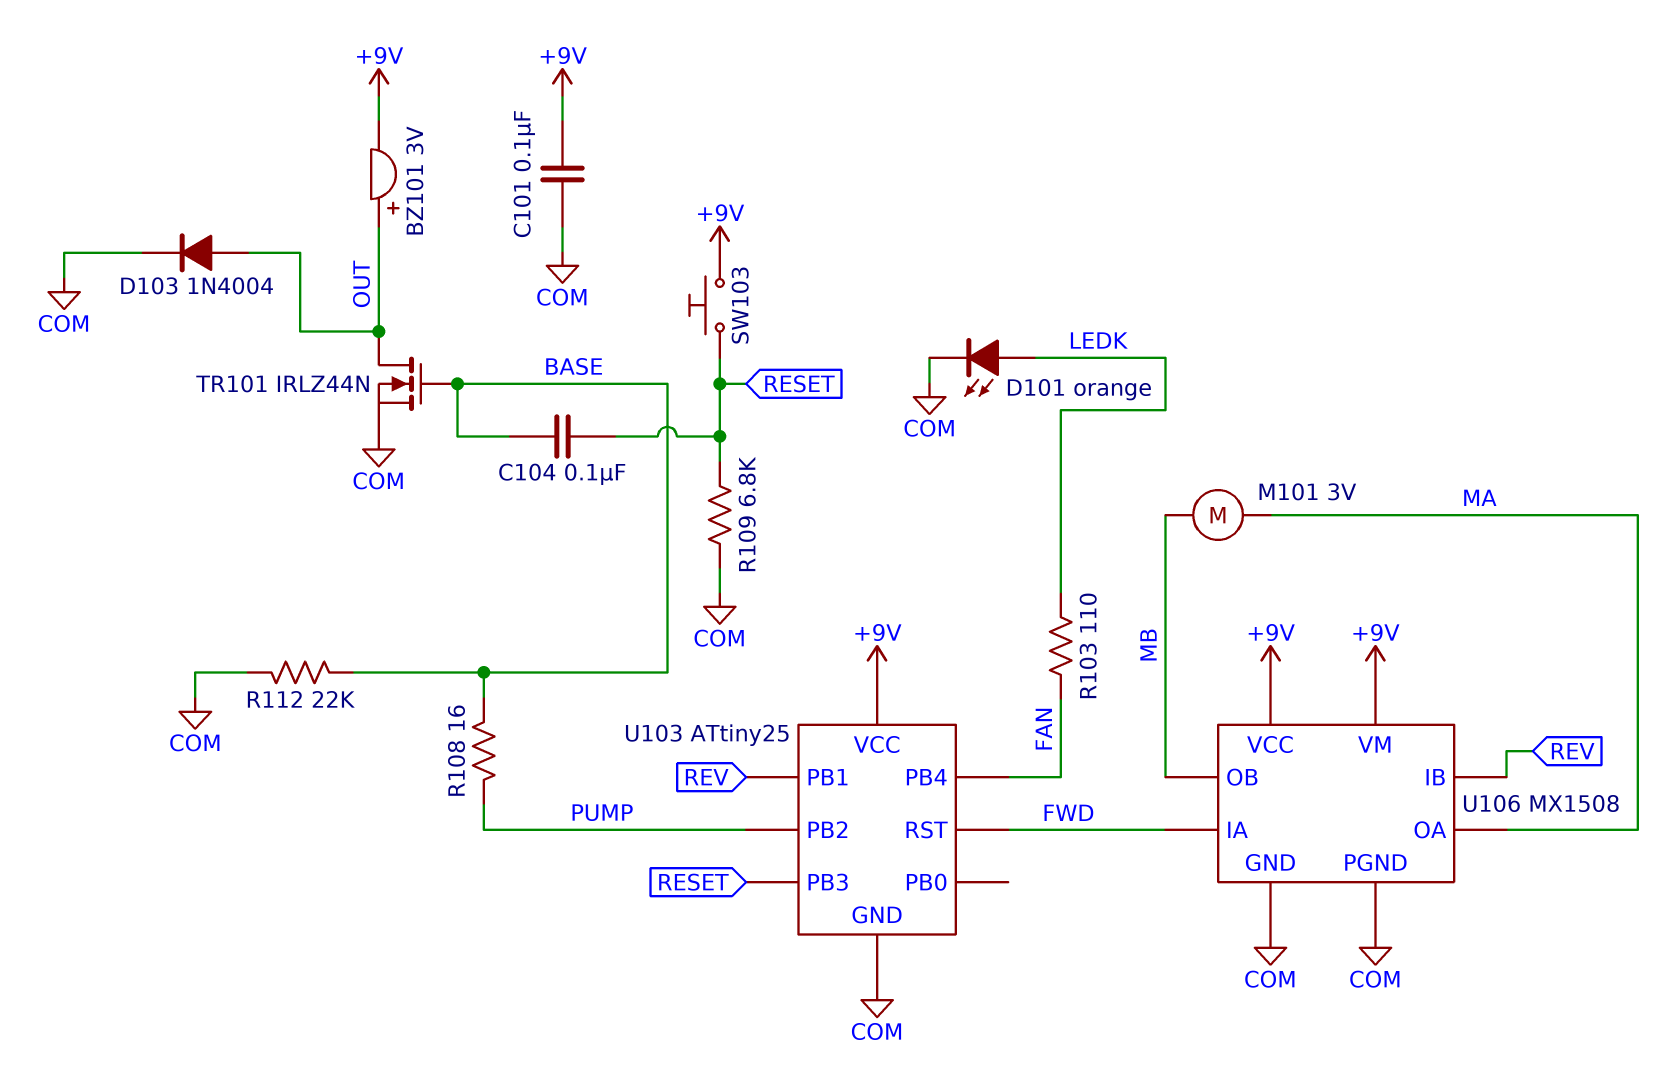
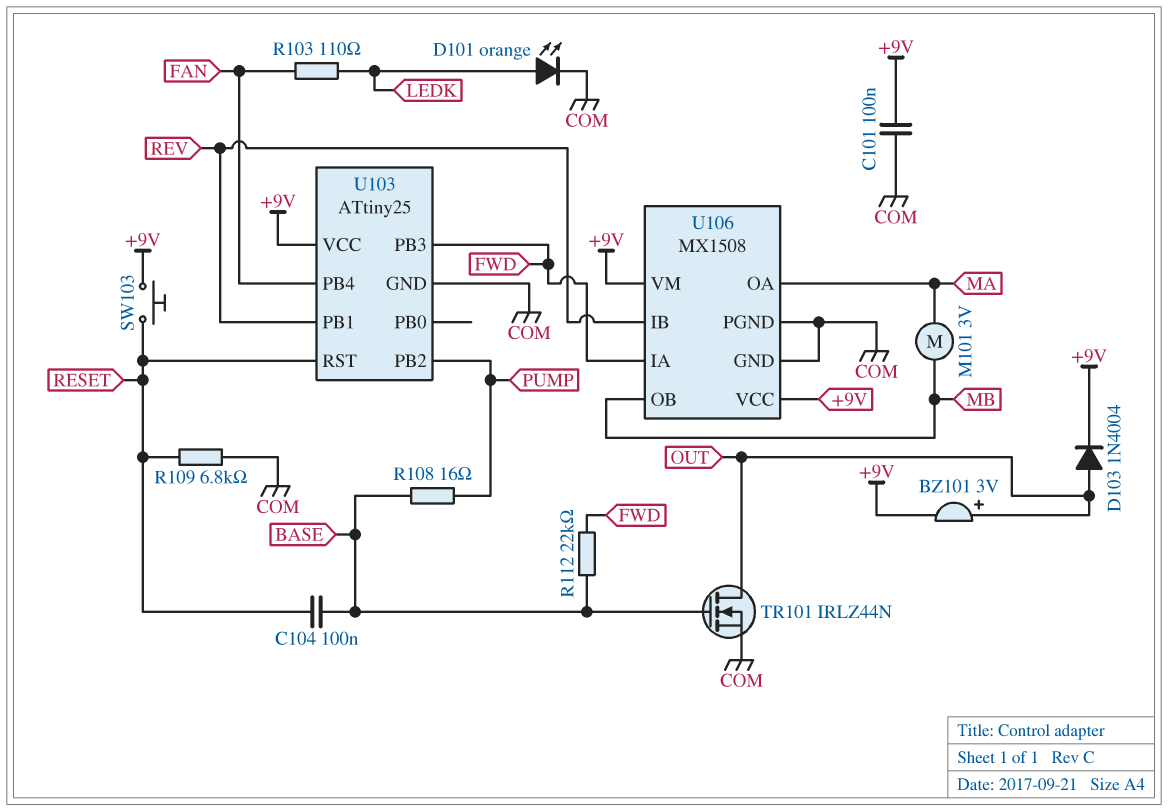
D103: diode 1N4004 (A OUT, K COM) -> diode 1N4004 (A OUT, K +9V)
R112: 22k (BASE, COM) -> 22k (BASE, FWD)
U103 pin PB3: RESET -> FWD
U103 pin RST: FWD -> RESET

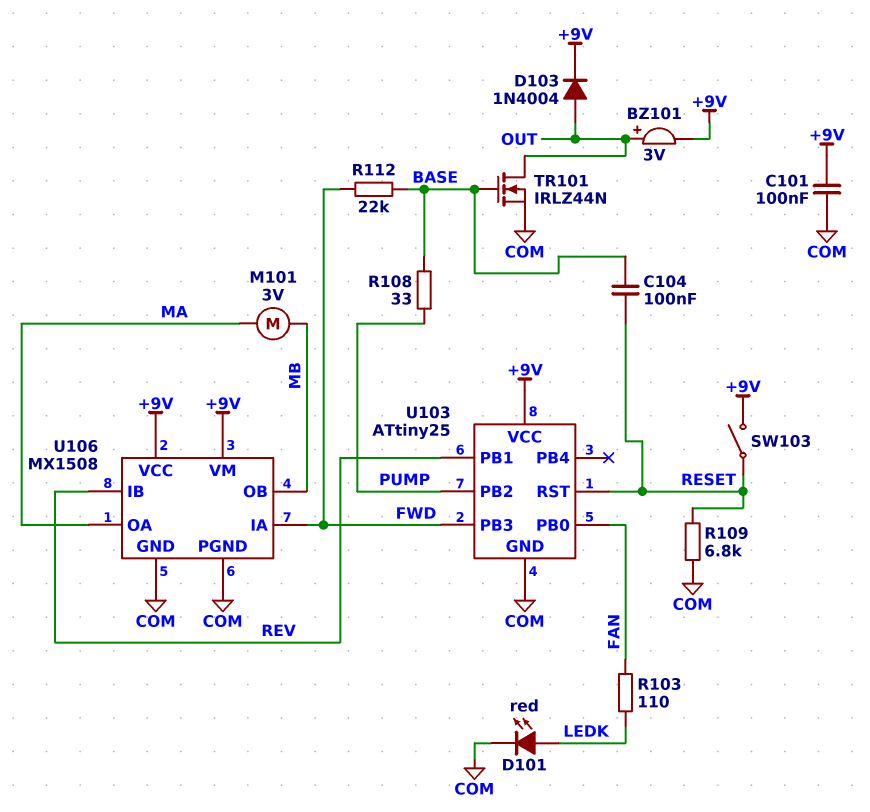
D101: LED orange (A LEDK, K COM) -> LED red (A LEDK, K COM)
R108: 16 (BASE, PUMP) -> 33 (BASE, PUMP)
SW103: button (+9V, RESET) -> switch (+9V, RESET)
U103 pin PB0: none -> FAN
U103 pin PB4: FAN -> none

